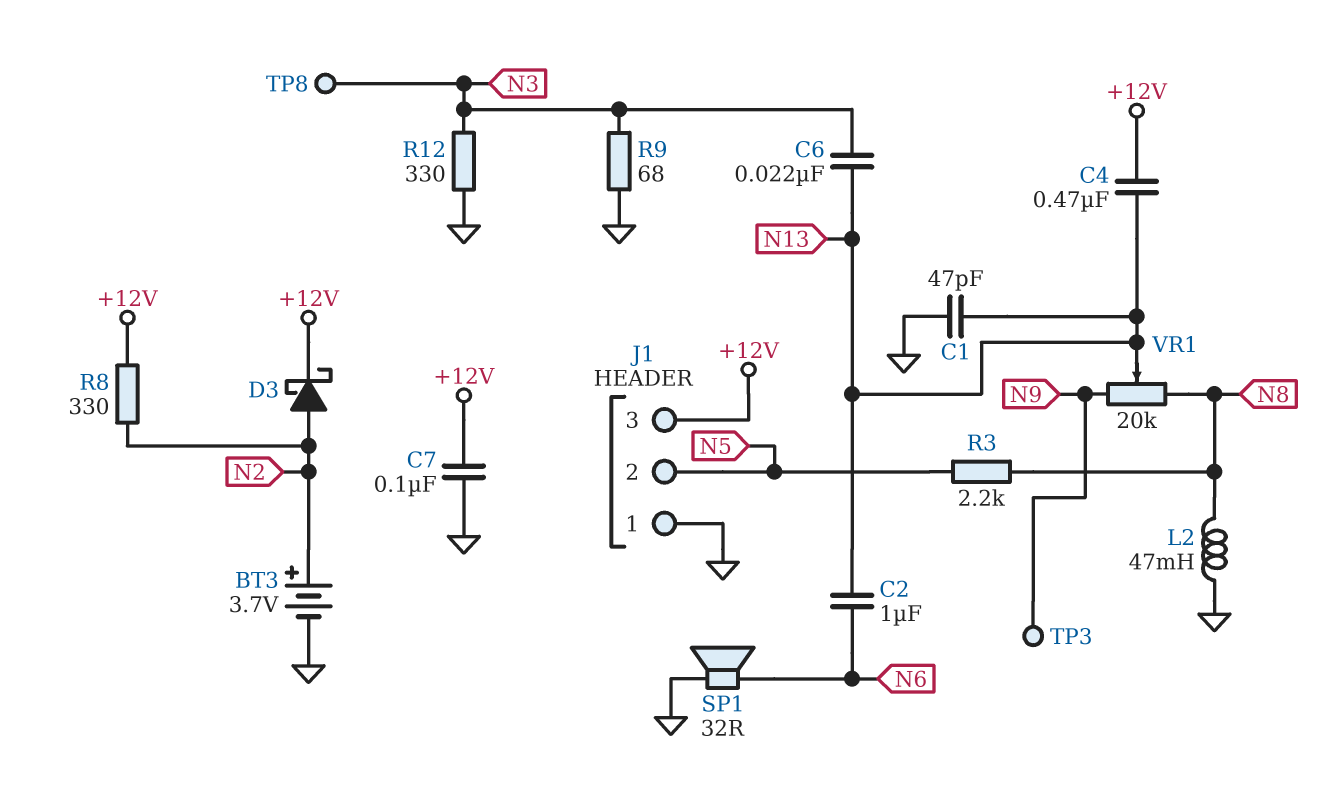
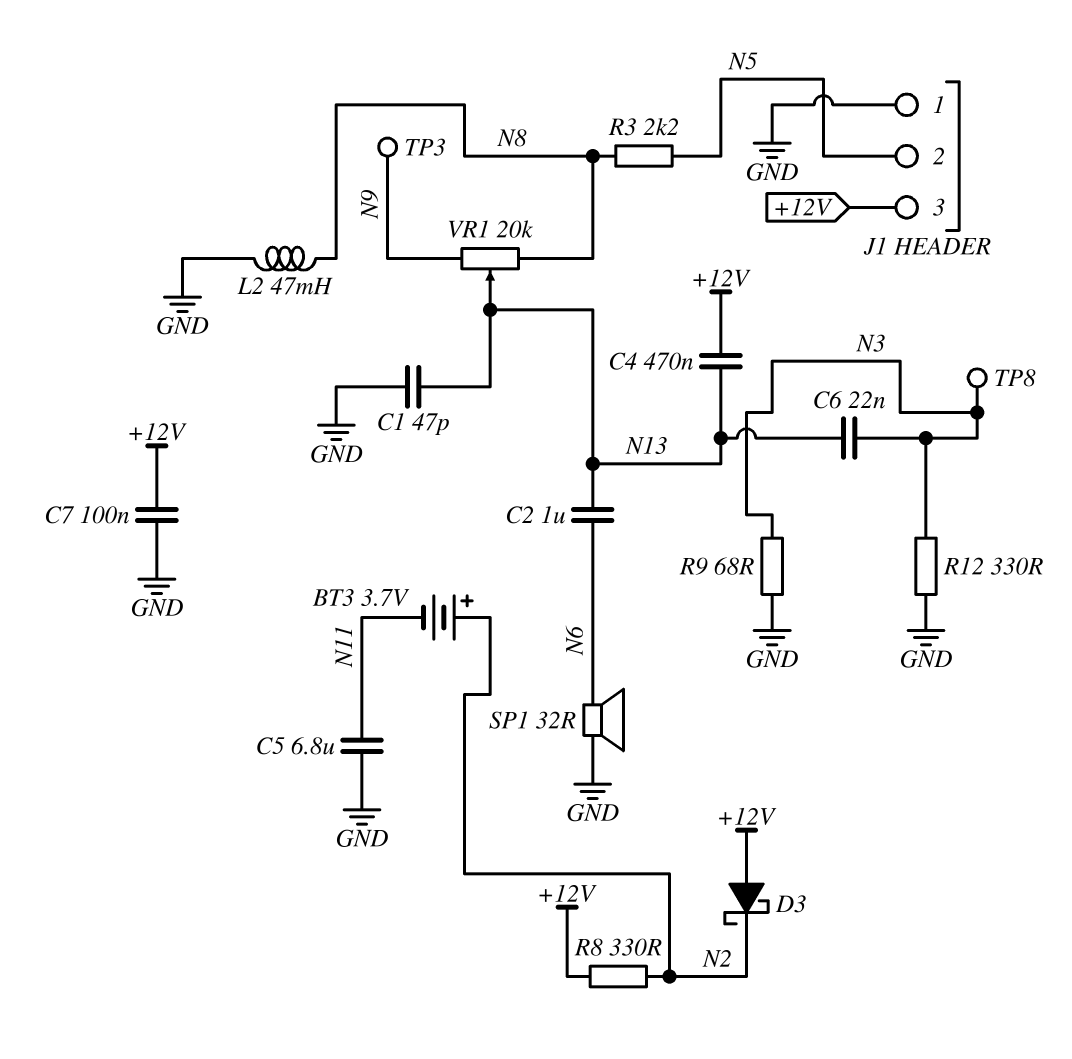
BT3: 3.7V (plus N2, minus GND) -> 3.7V (plus N2, minus N11)
C5: none -> 6.8uF (GND, N11)
D3: schottky (A N2, K +12V) -> schottky (A +12V, K N2)

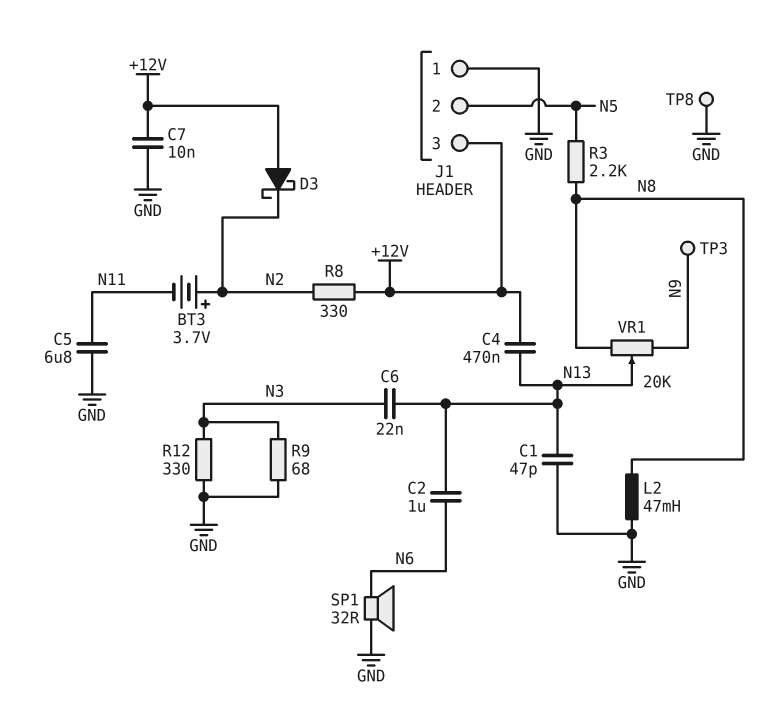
C7: 100nF (+12V, GND) -> 10nF (+12V, GND)
TP8: test point (N3) -> test point (GND)

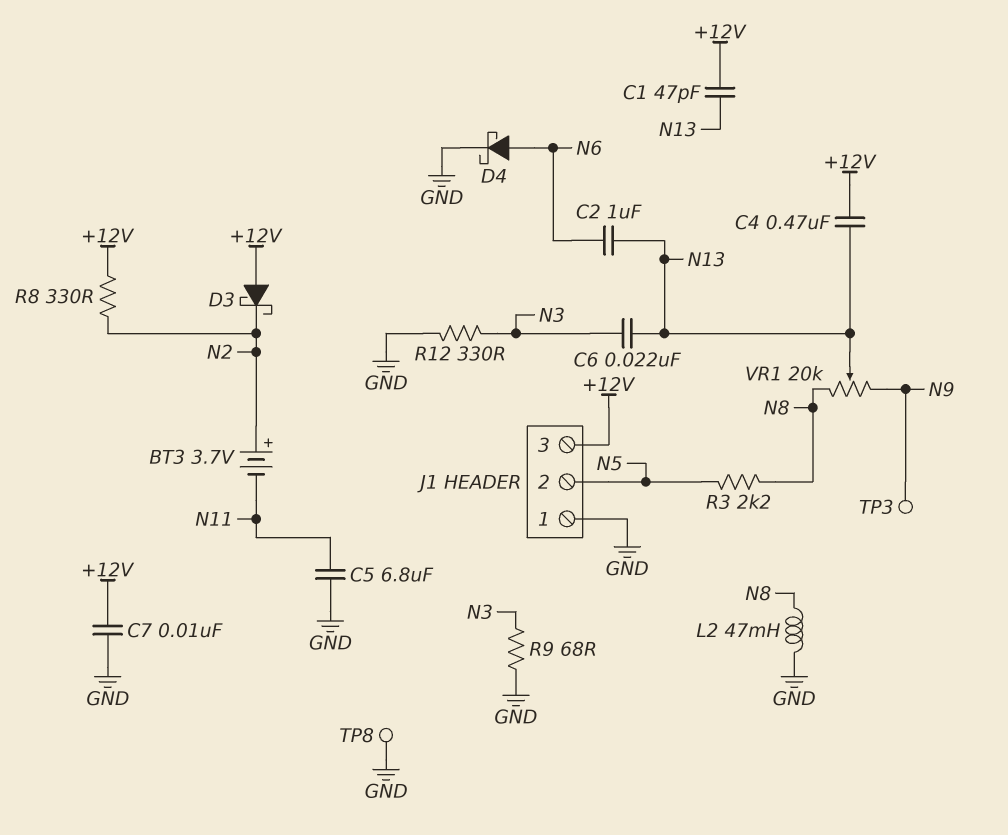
C1: 47pF (GND, N13) -> 47pF (+12V, N13)
D4: none -> schottky (A N6, K GND)
SP1: speaker 32R (GND, N6) -> none

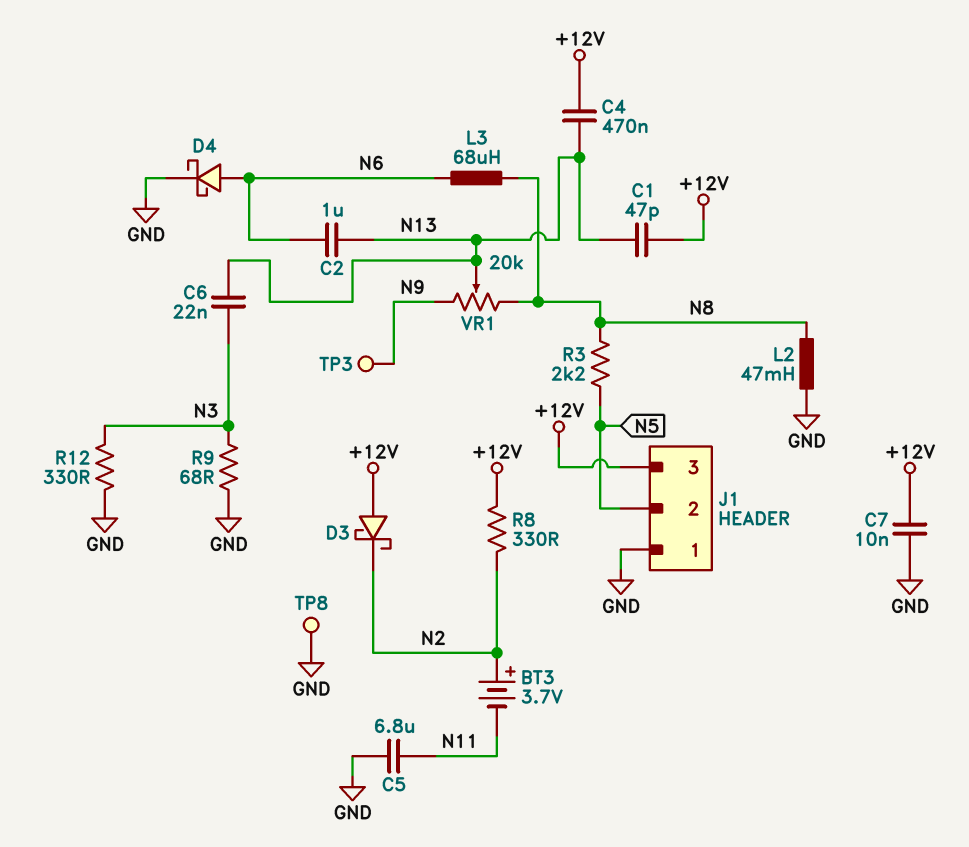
L3: none -> 68uH (N6, N8)

